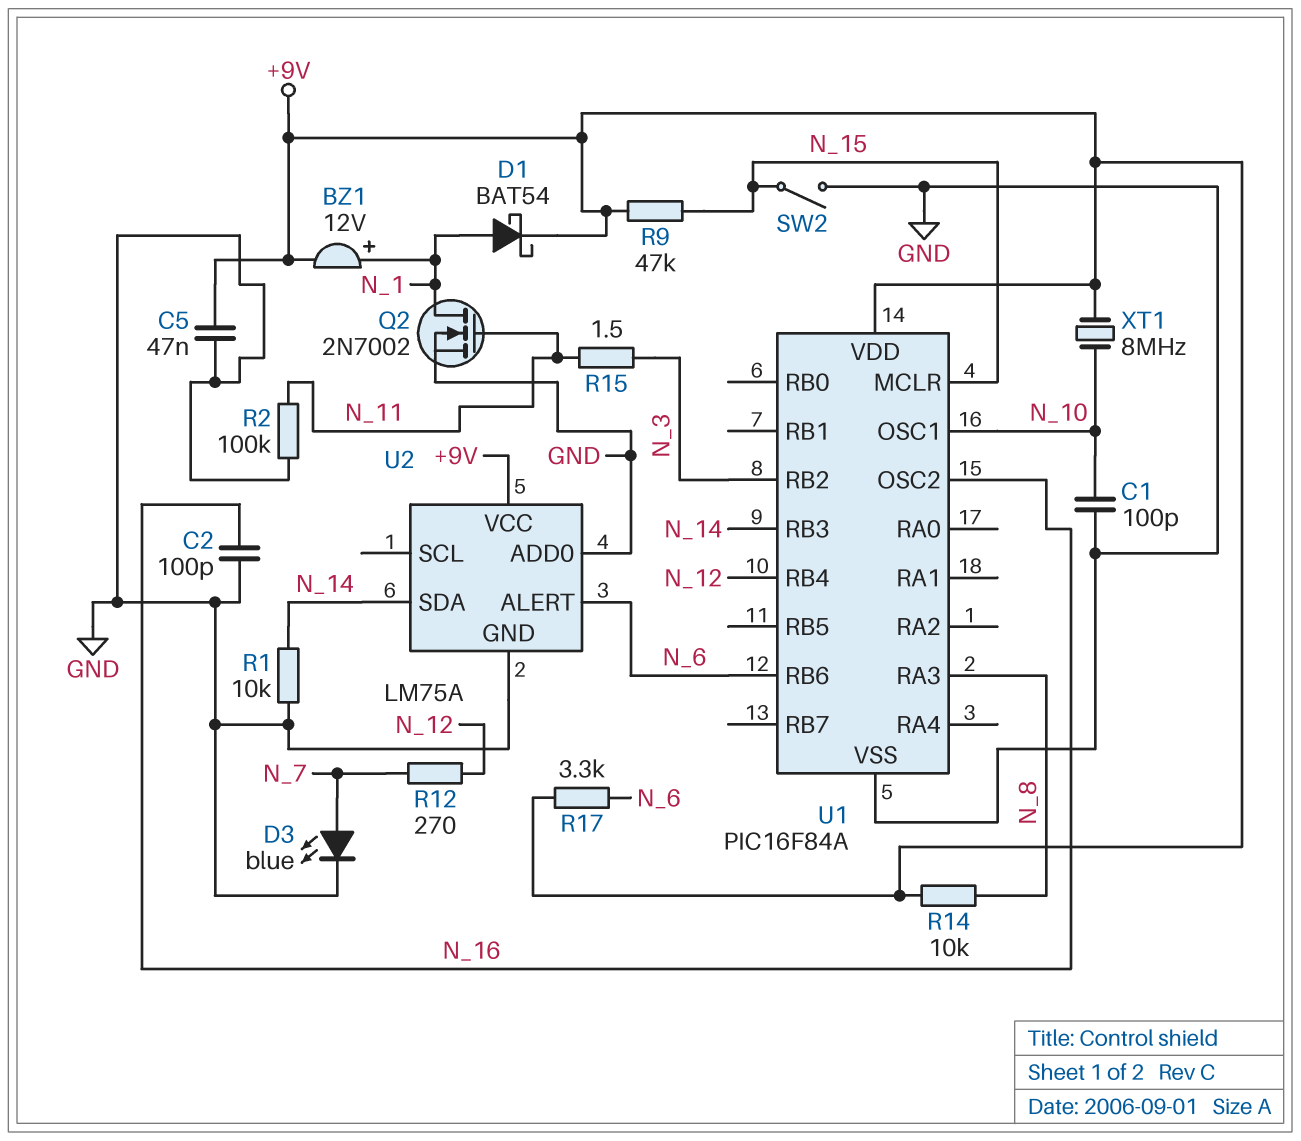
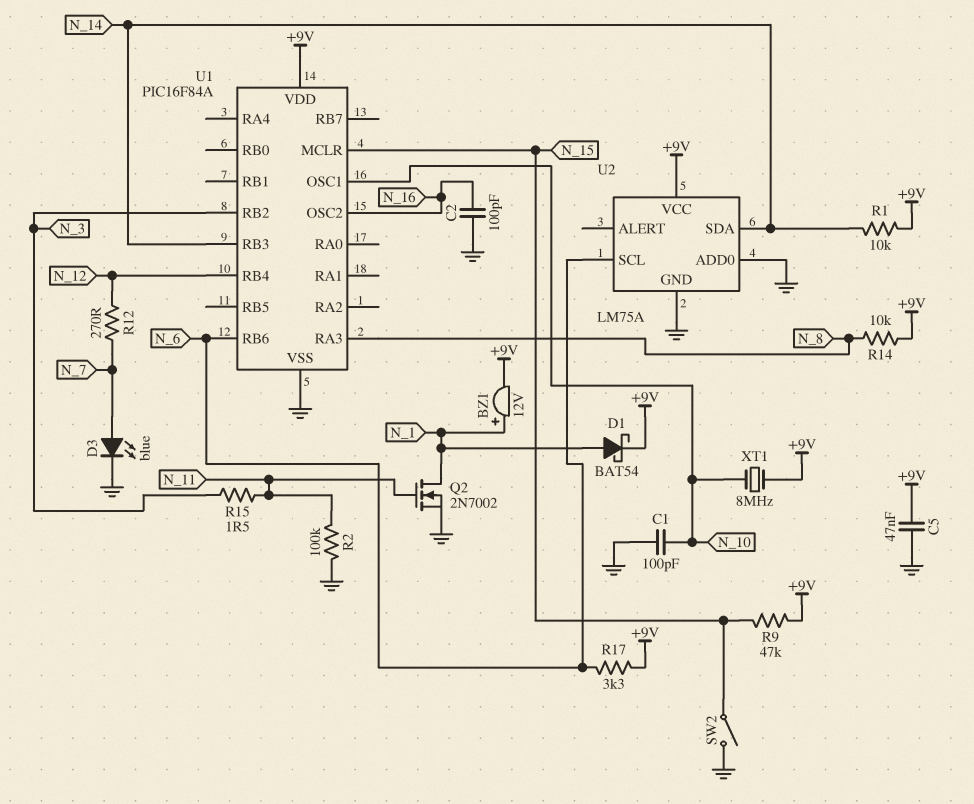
R1: 10k (GND, N_14) -> 10k (+9V, N_14)
U2 pin ALERT: N_6 -> none
U2 pin SCL: none -> N_6

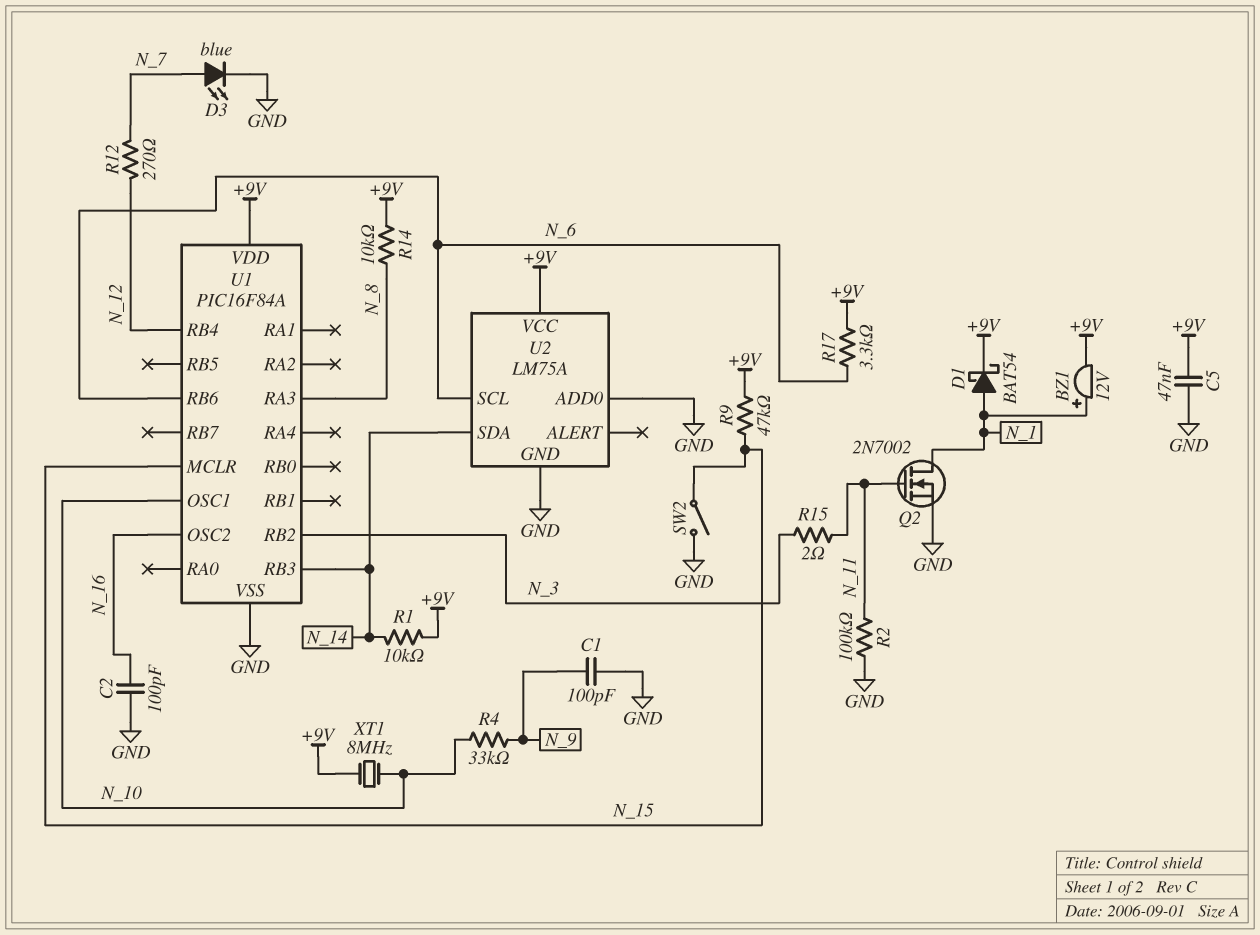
C1: 100pF (GND, N_10) -> 100pF (GND, N_9)
R4: none -> 33k (N_9, N_10)
R15: 1.5 (N_3, N_11) -> 2 (N_3, N_11)

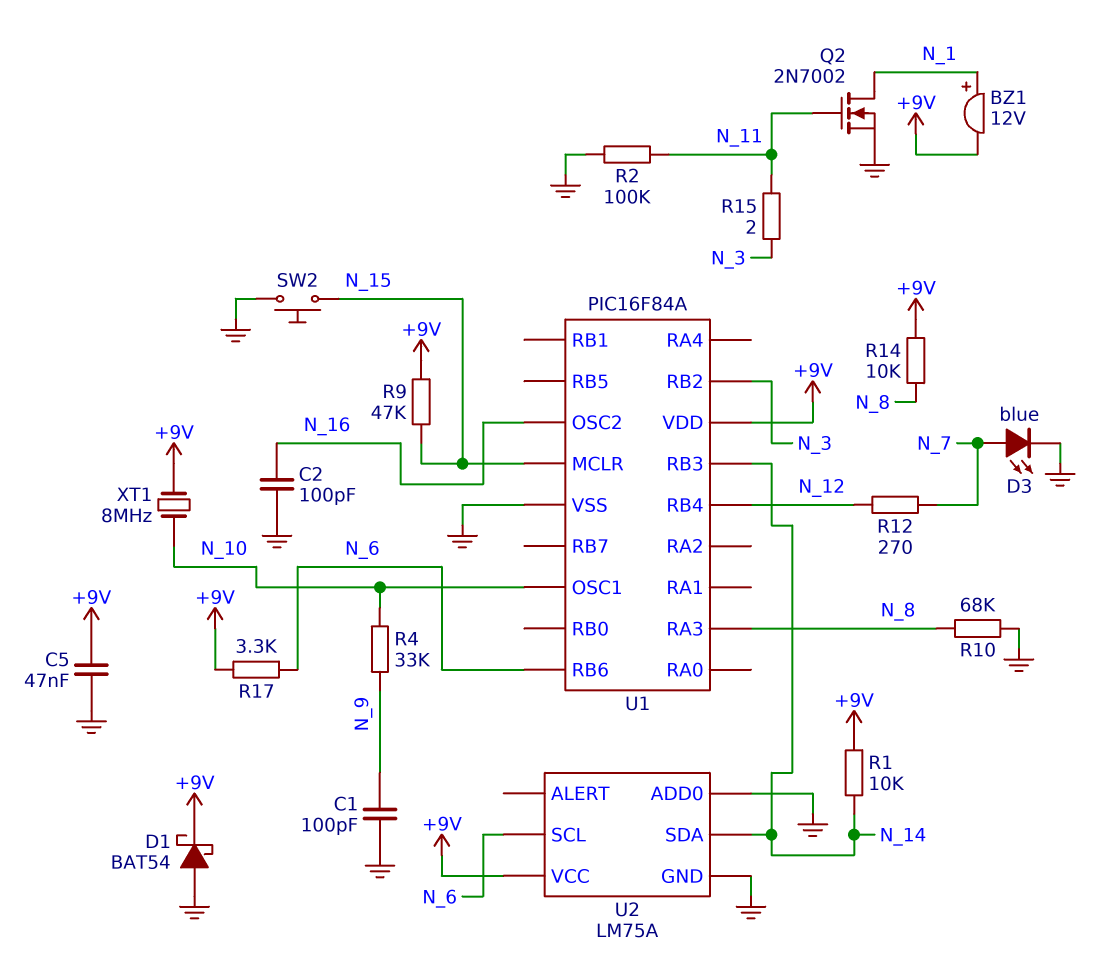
D1: schottky BAT54 (A N_1, K +9V) -> schottky BAT54 (A GND, K +9V)
R10: none -> 68k (GND, N_8)
SW2: switch (GND, N_15) -> button (GND, N_15)

